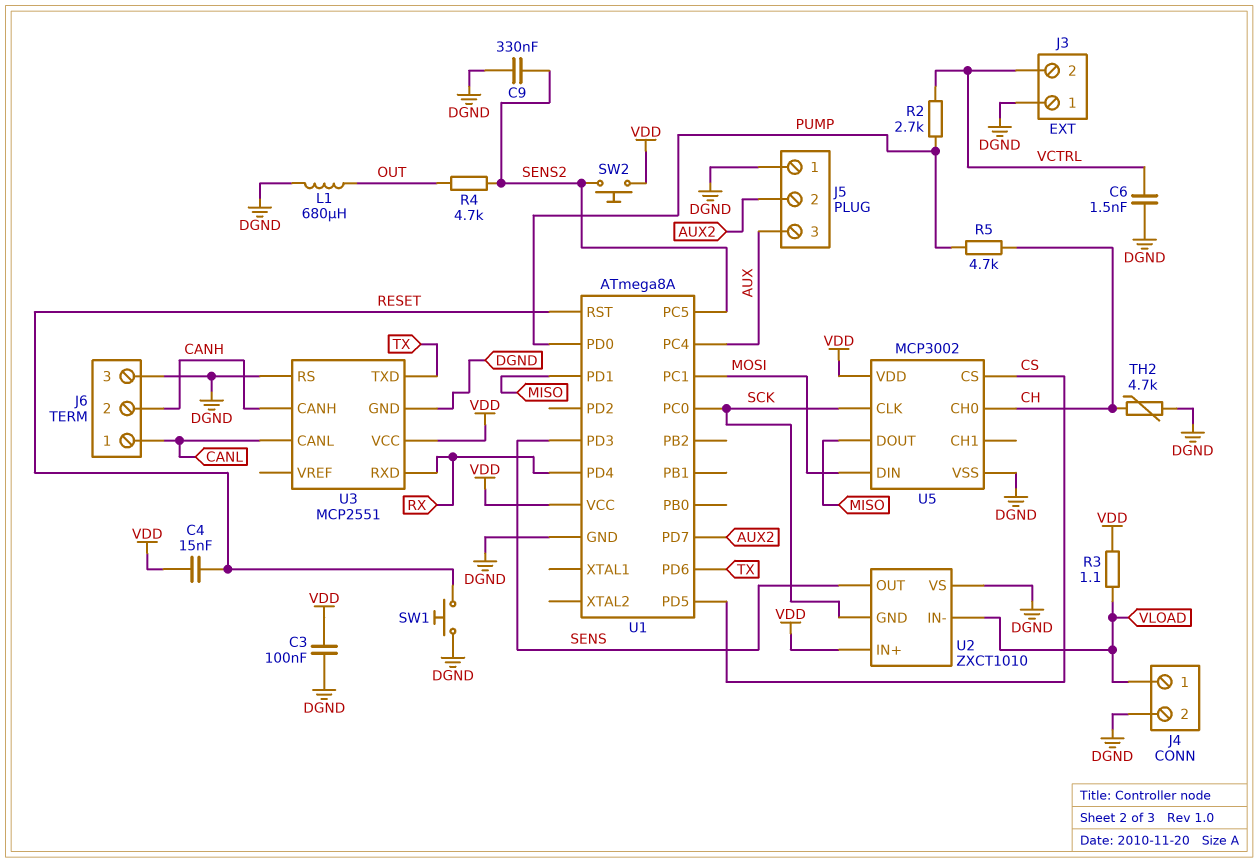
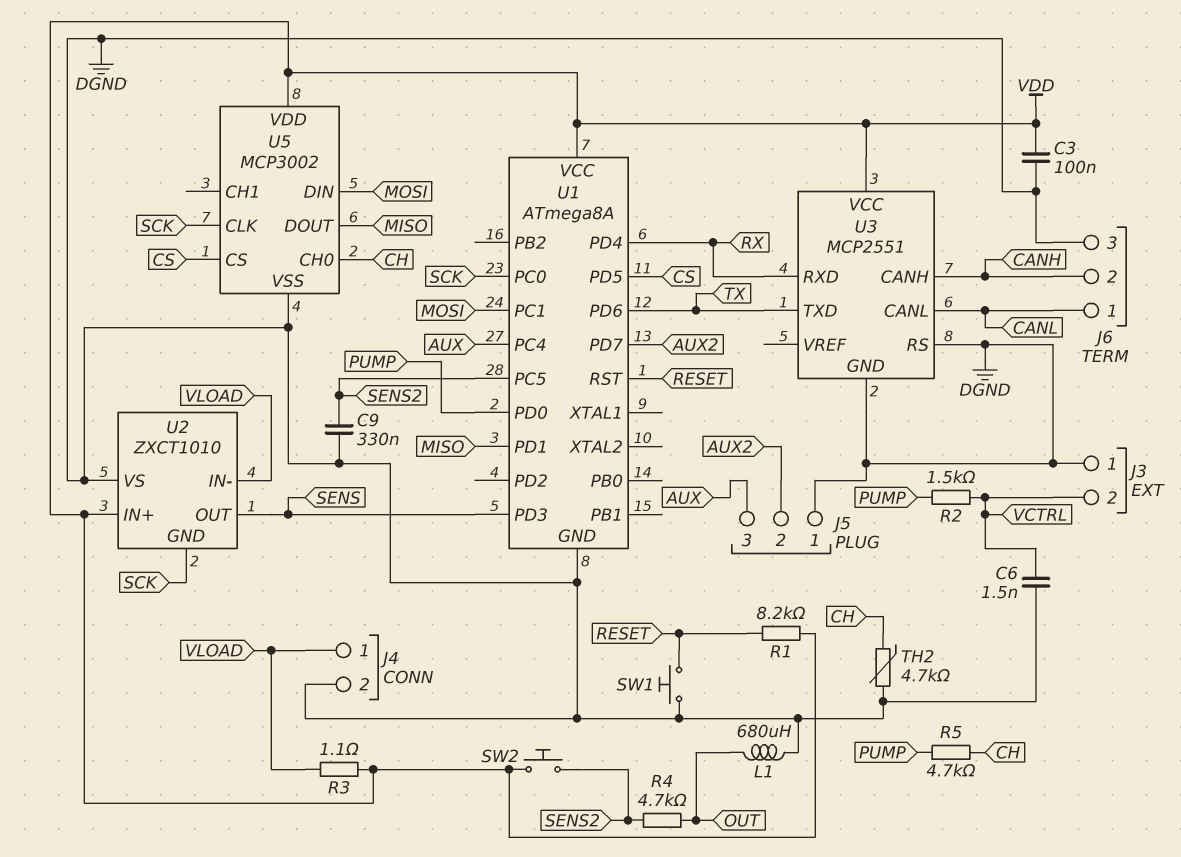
C4: 15nF (RESET, VDD) -> none
R1: none -> 8.2k (RESET, VDD)
R2: 2.7k (PUMP, VCTRL) -> 1.5k (PUMP, VCTRL)

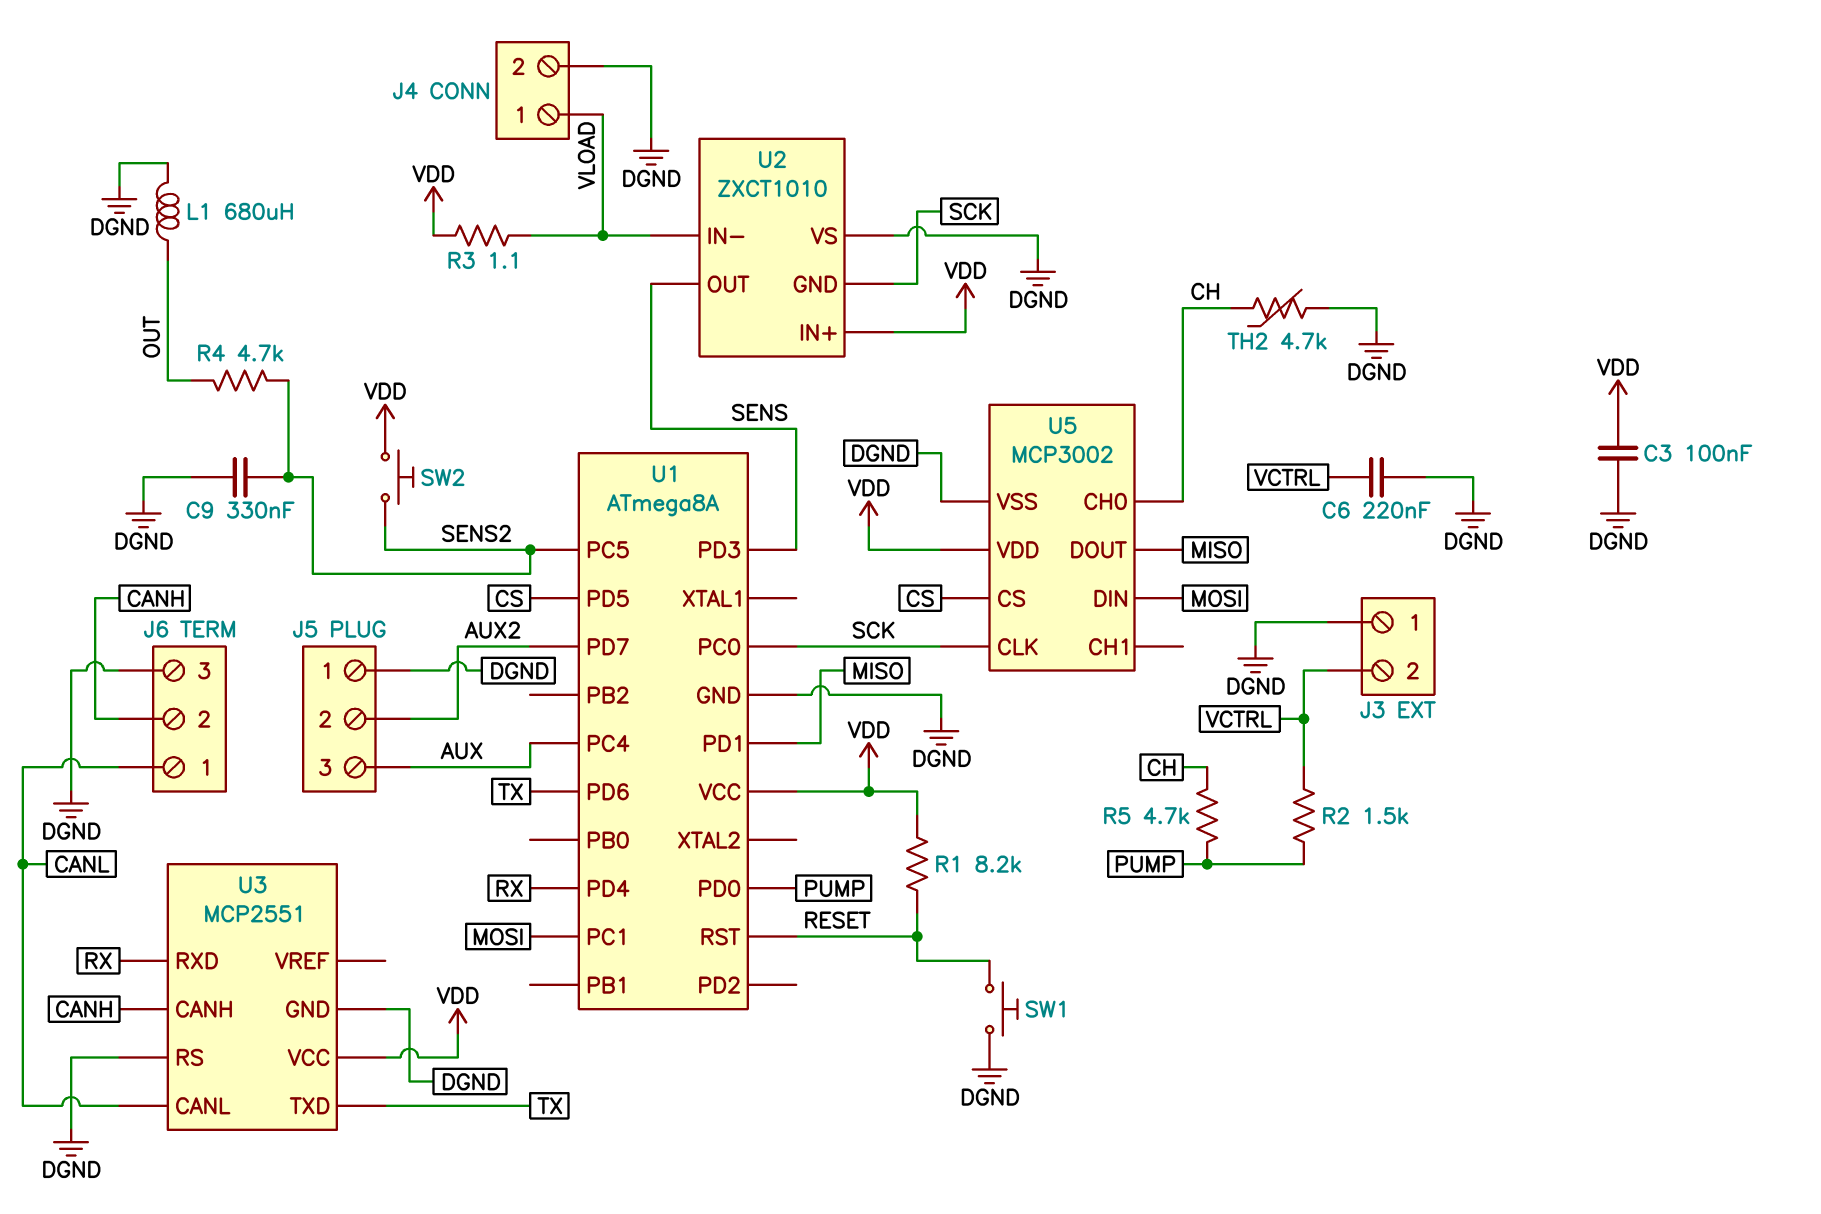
C6: 1.5nF (DGND, VCTRL) -> 220nF (DGND, VCTRL)

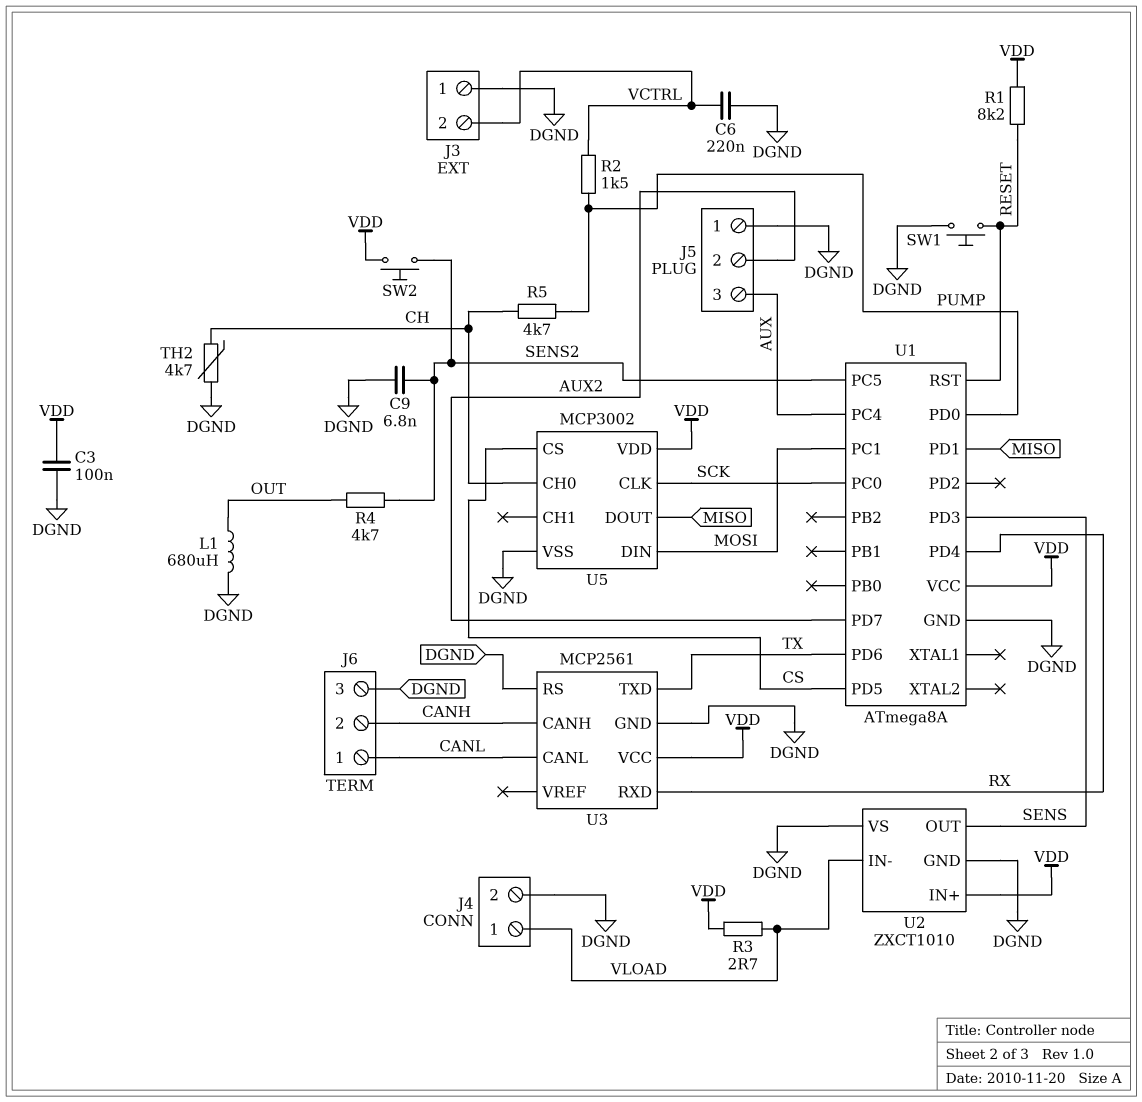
C9: 330nF (DGND, SENS2) -> 6.8nF (DGND, SENS2)
R3: 1.1 (VDD, VLOAD) -> 2.7 (VDD, VLOAD)
U2 pin GND: SCK -> DGND
U3: MCP2551 -> MCP2561

